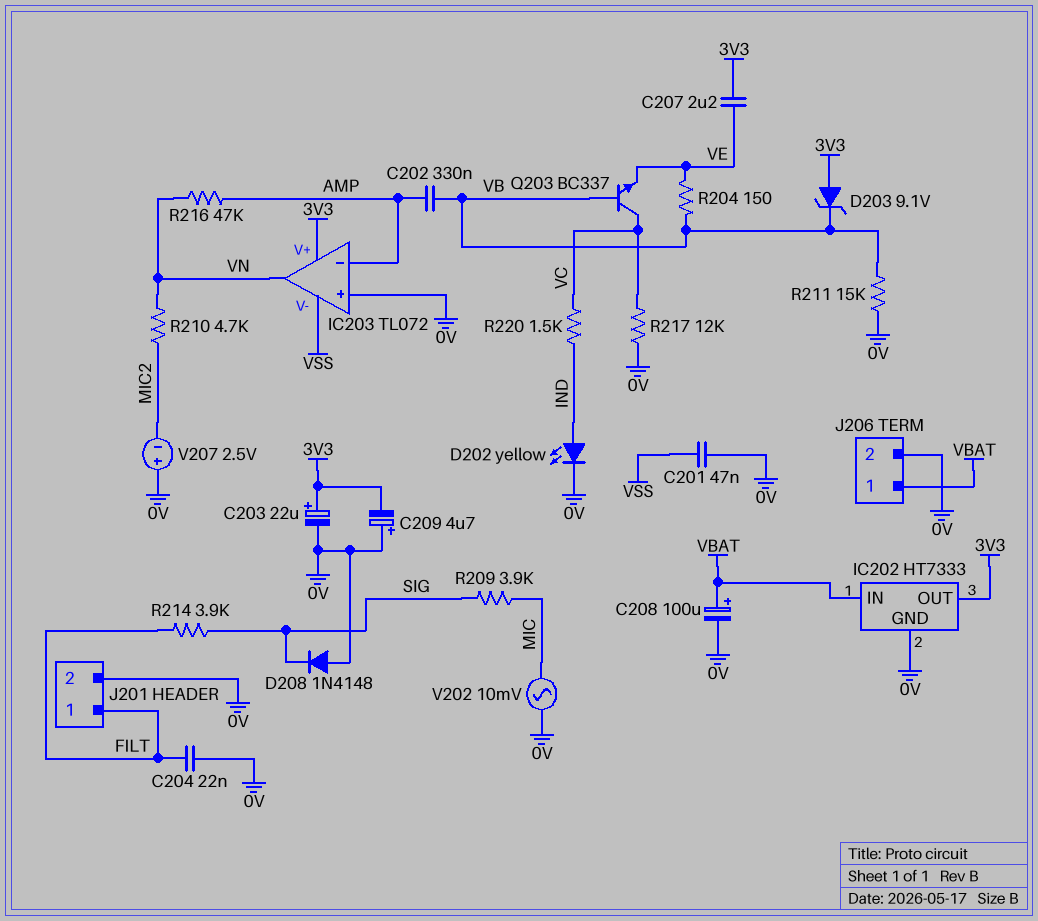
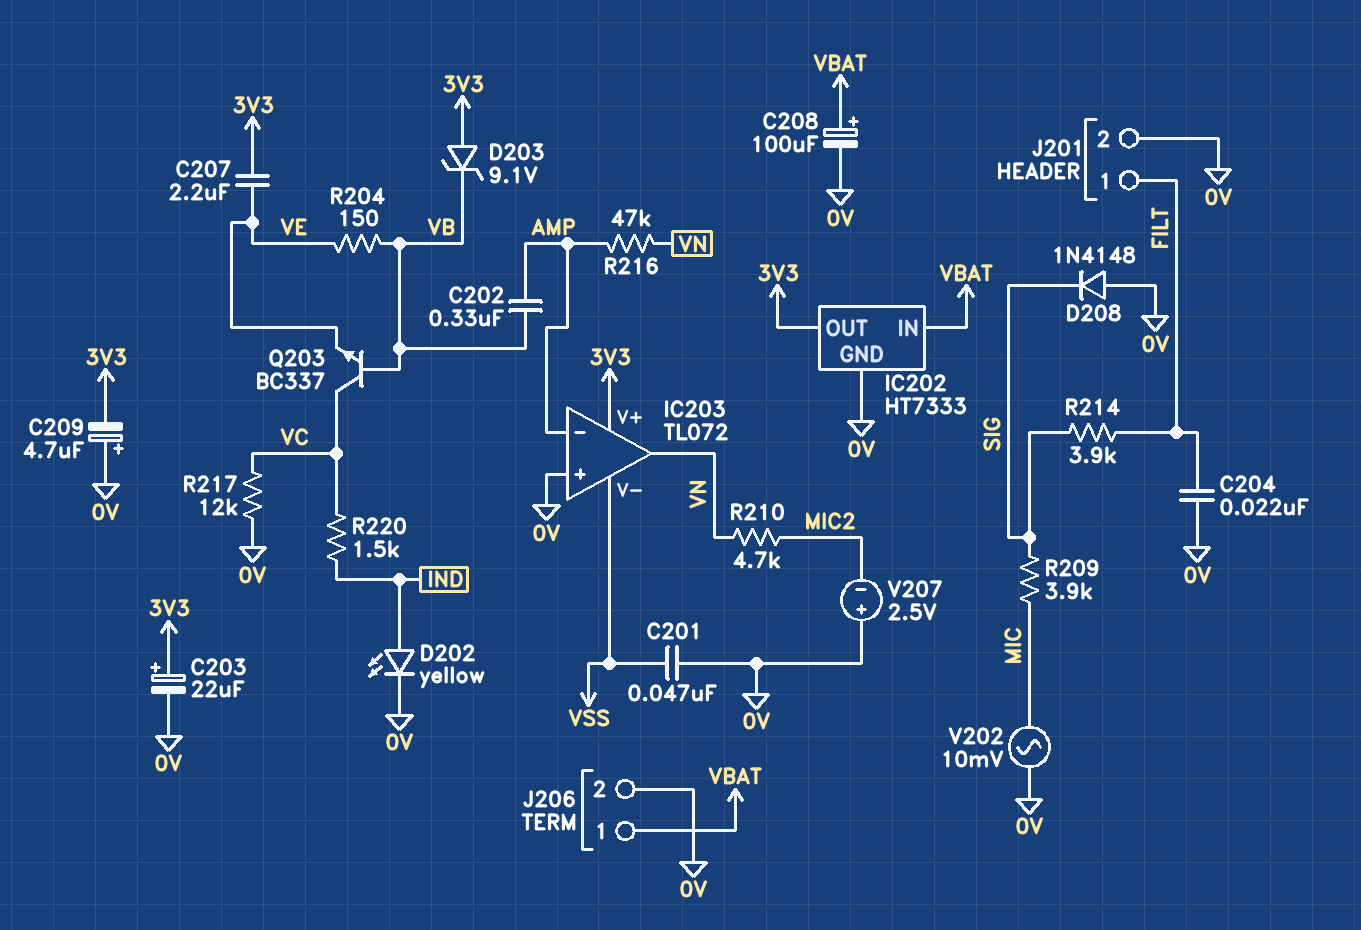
R211: 15k (0V, VB) -> none

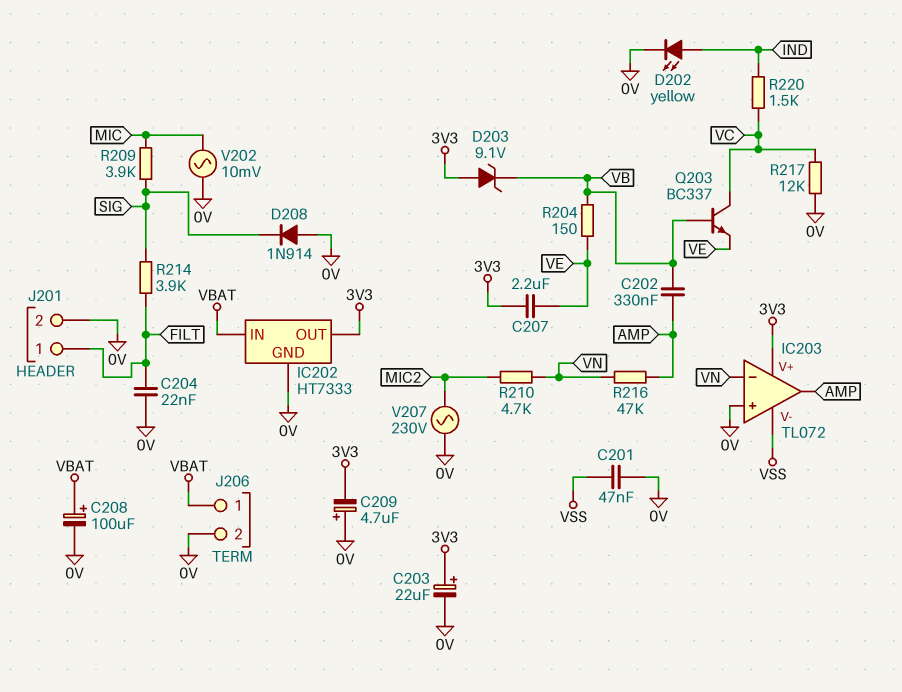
D208: diode 1N4148 (A 0V, K SIG) -> diode 1N914 (A 0V, K SIG)
IC203 pin in-: AMP -> VN
IC203 pin out: VN -> AMP
V207: 2.5V (plus 0V, minus MIC2) -> AC 230V (0V, MIC2)

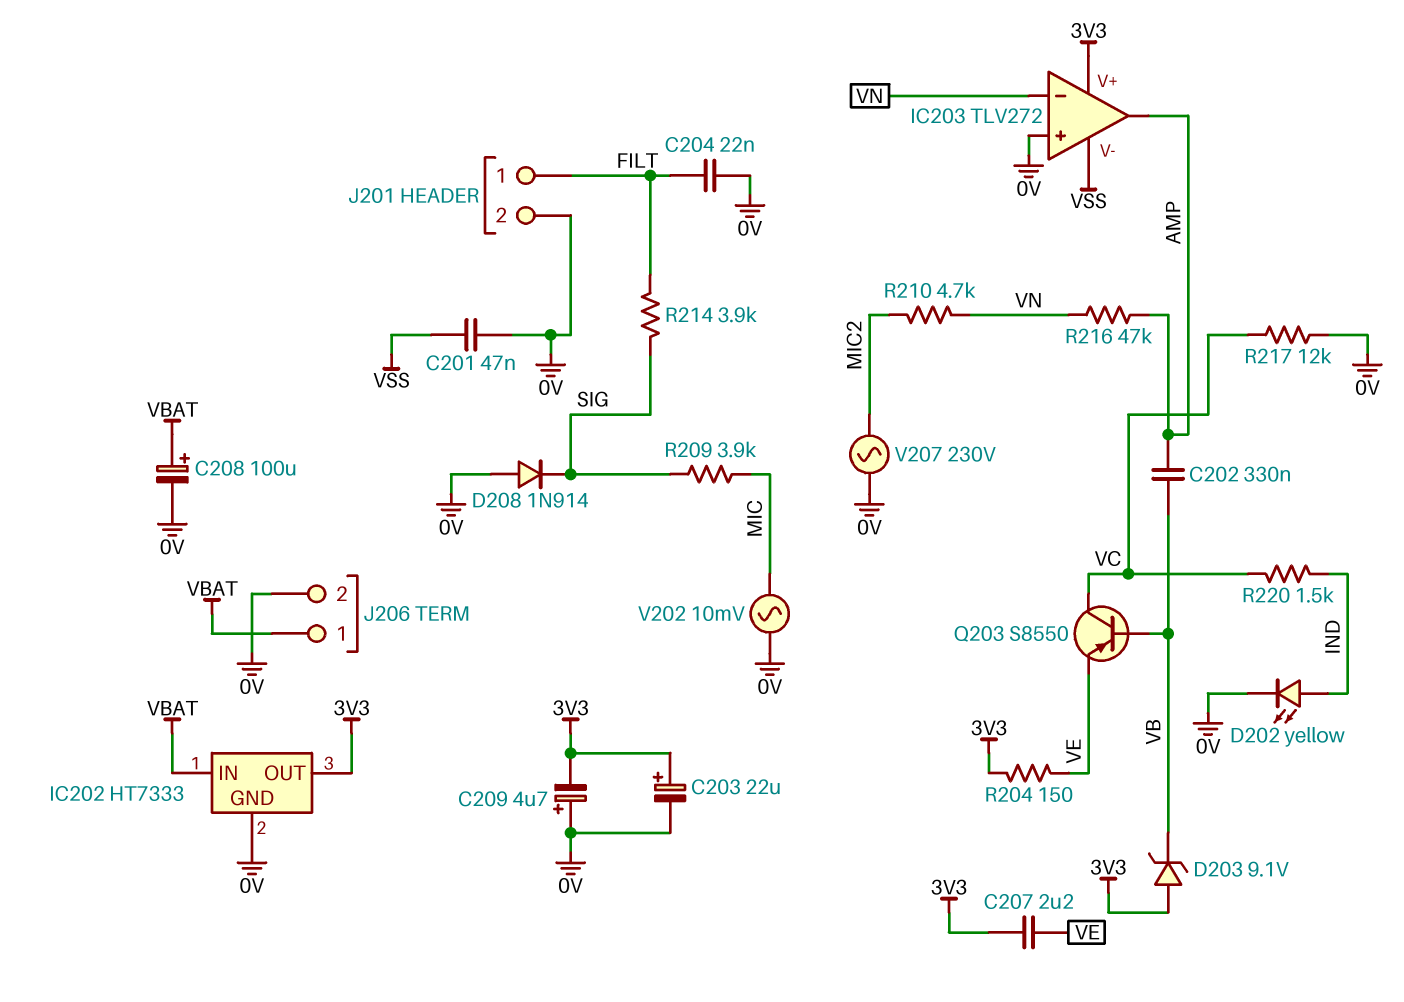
IC203: TL072 -> TLV272
Q203: NPN BC337 (B VB, C VC, E VE) -> PNP S8550 (B VB, C VC, E VE)
R204: 150 (VB, VE) -> 150 (3V3, VE)

